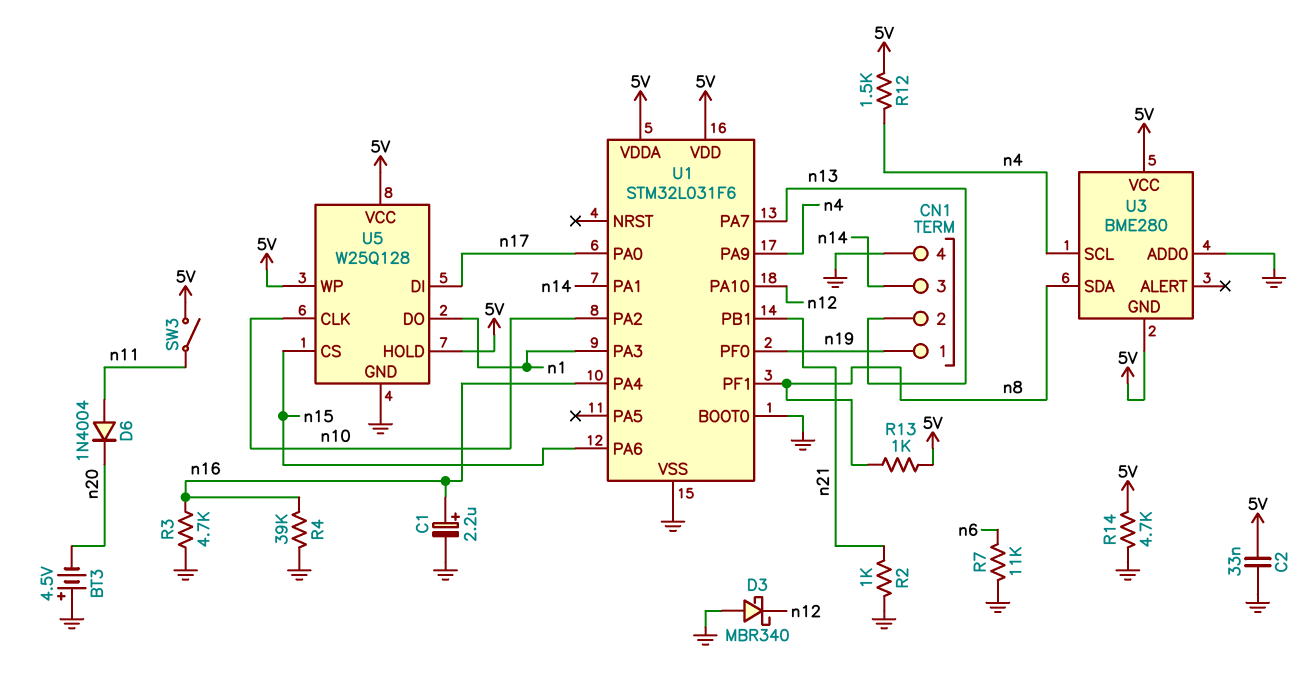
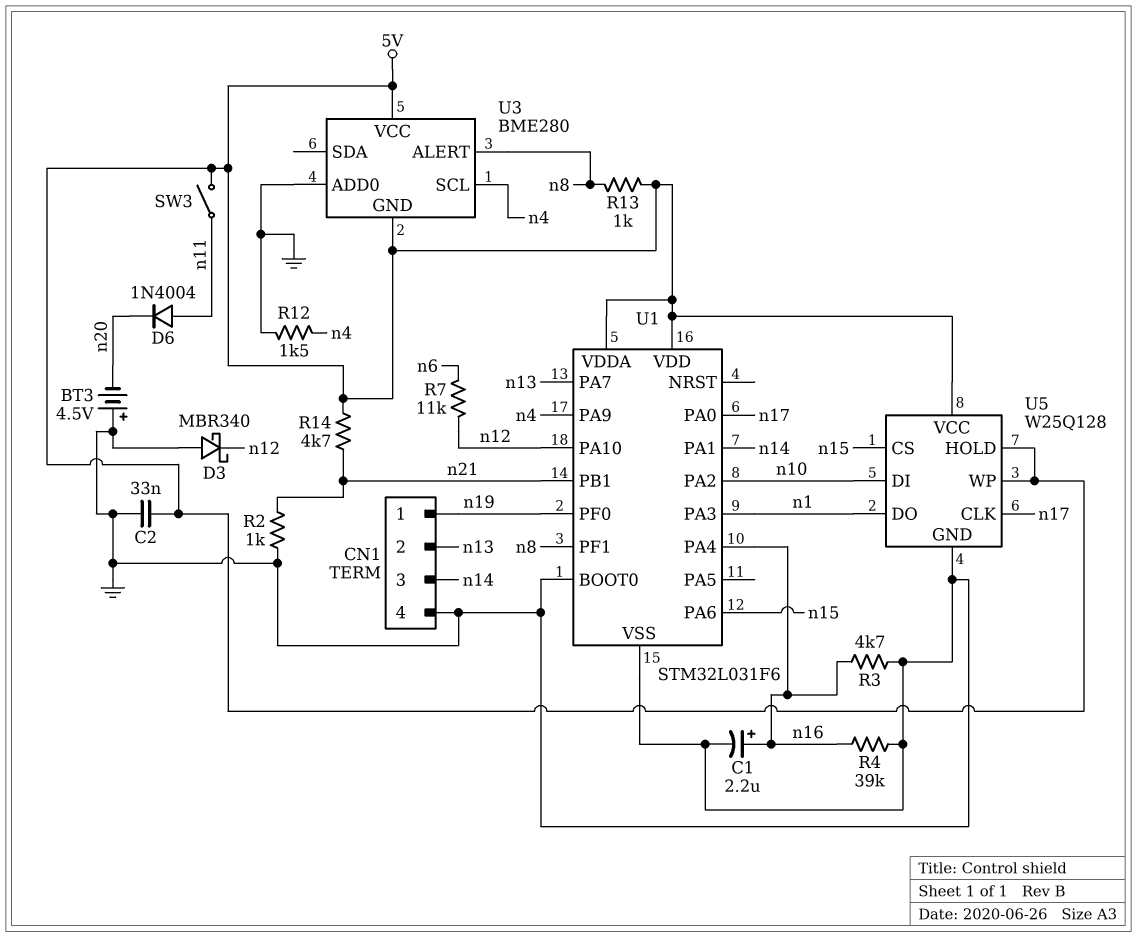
R7: 11k (GND, n6) -> 11k (n6, n12)
R12: 1.5k (5V, n4) -> 1.5k (GND, n4)
R14: 4.7k (5V, GND) -> 4.7k (5V, n21)
U3 pin ALERT: none -> n8
U3 pin SDA: n8 -> none
U5 pin CLK: n10 -> n17
U5 pin DI: n17 -> n10

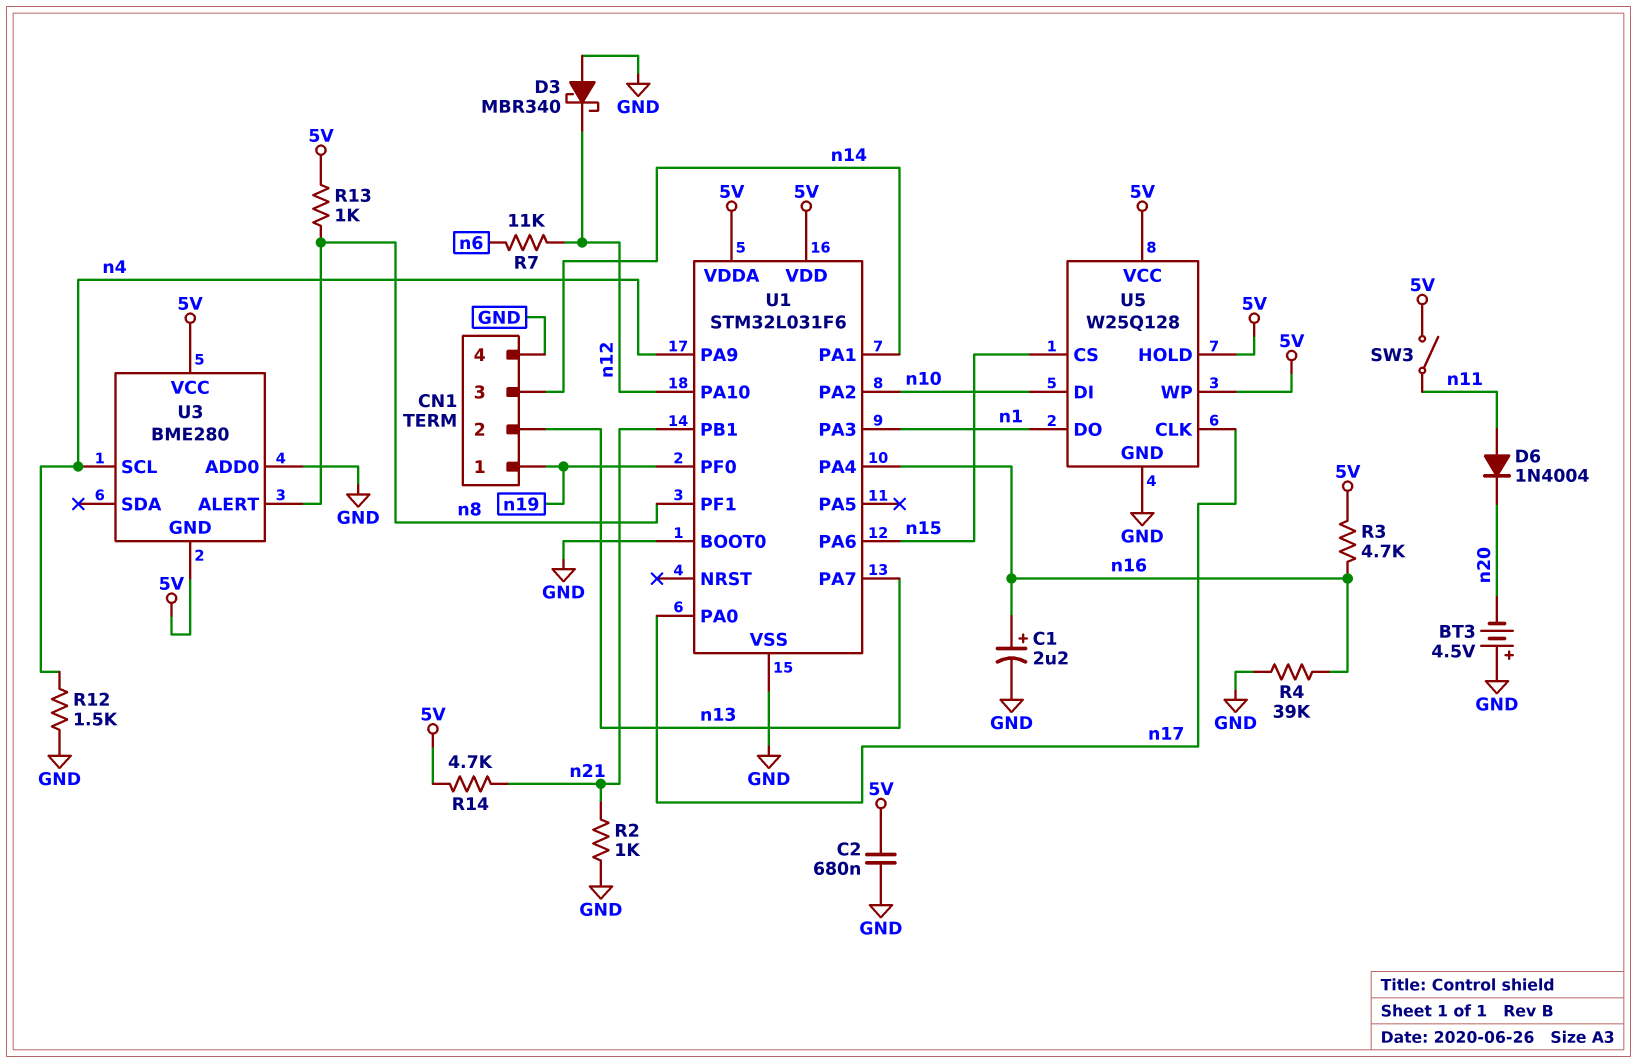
C2: 33nF (5V, GND) -> 680nF (5V, GND)
R3: 4.7k (GND, n16) -> 4.7k (5V, n16)

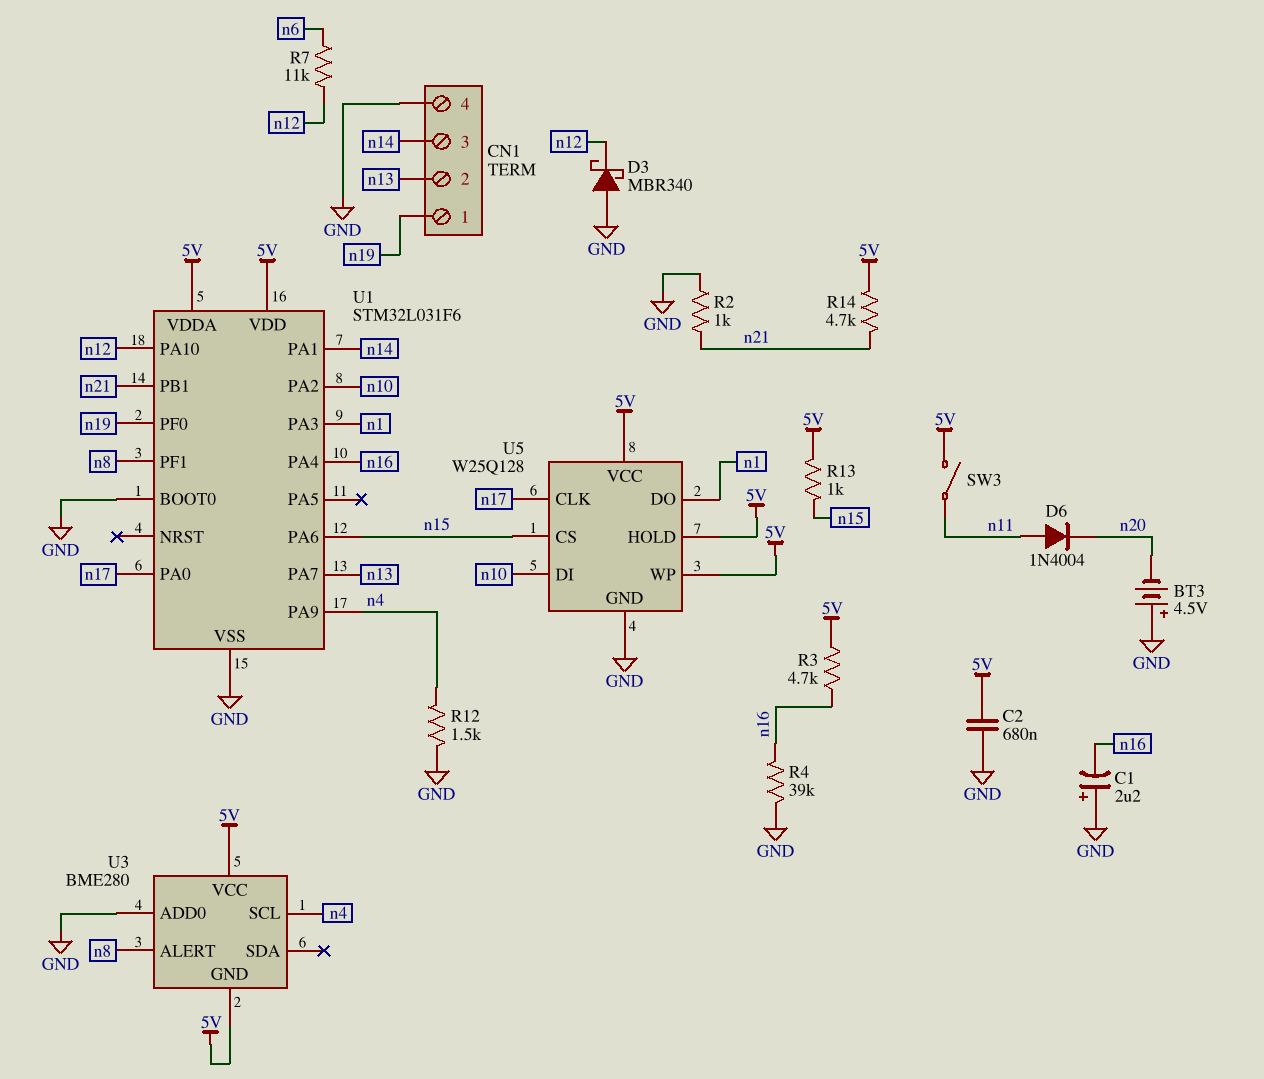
C1: 2.2uF (plus n16, minus GND) -> 2.2uF (plus GND, minus n16)
R13: 1k (5V, n8) -> 1k (5V, n15)

